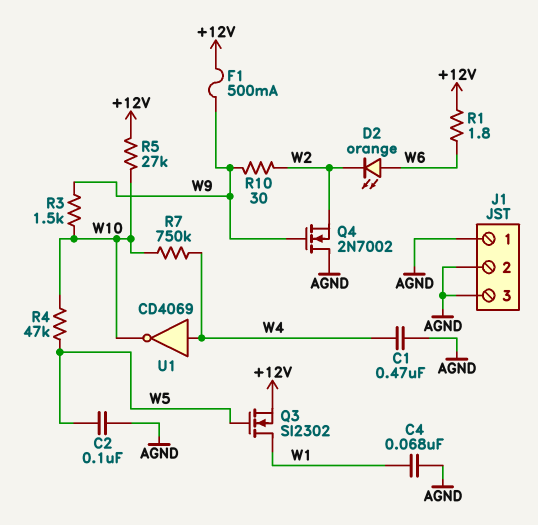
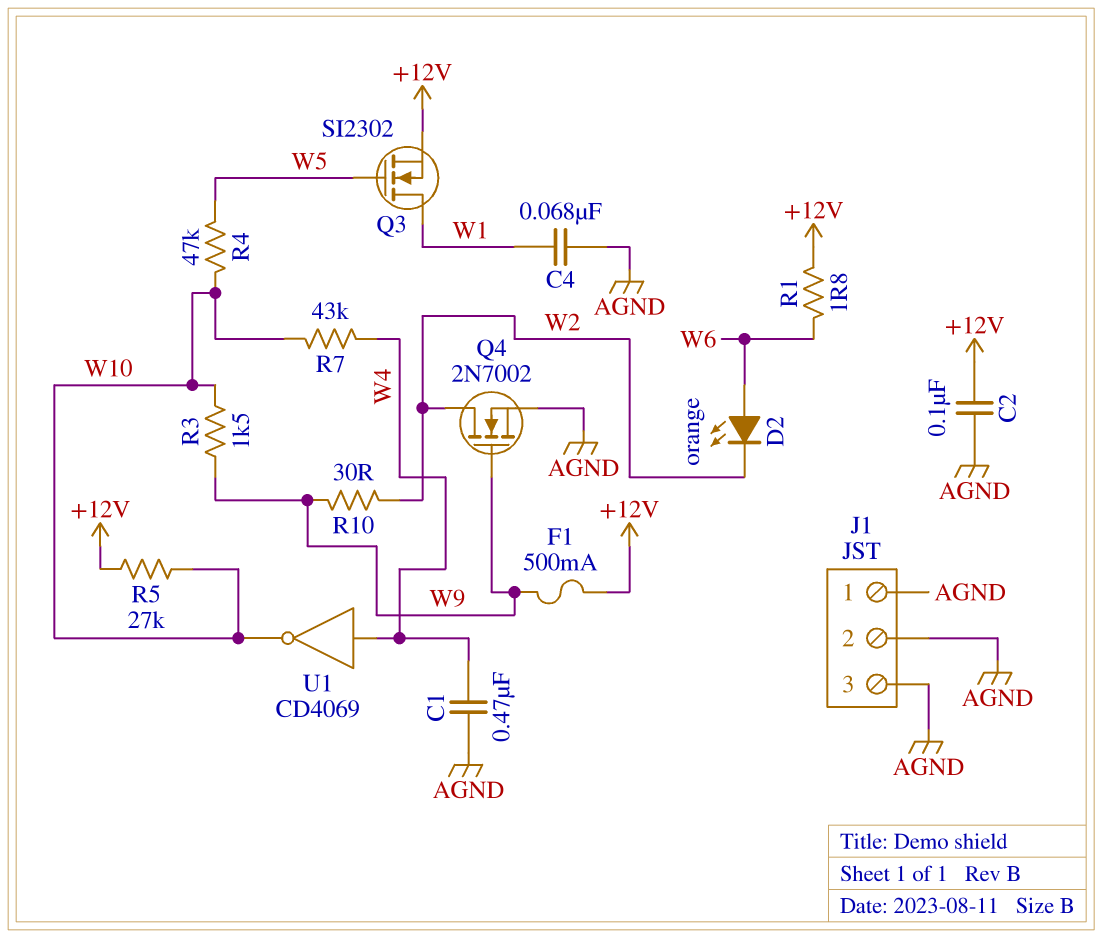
C2: 100nF (AGND, W5) -> 100nF (+12V, AGND)
Q4: NMOS 2N7002 (G W9, D AGND, S W2) -> NMOS 2N7002 (G W9, D W2, S AGND)
R7: 750k (W4, W10) -> 43k (W4, W10)

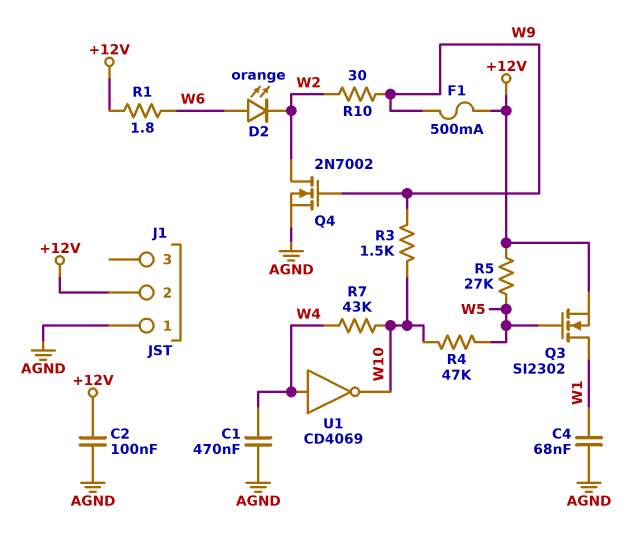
J1 pin 2: AGND -> +12V
J1 pin 3: AGND -> none
R5: 27k (+12V, W10) -> 27k (+12V, W5)

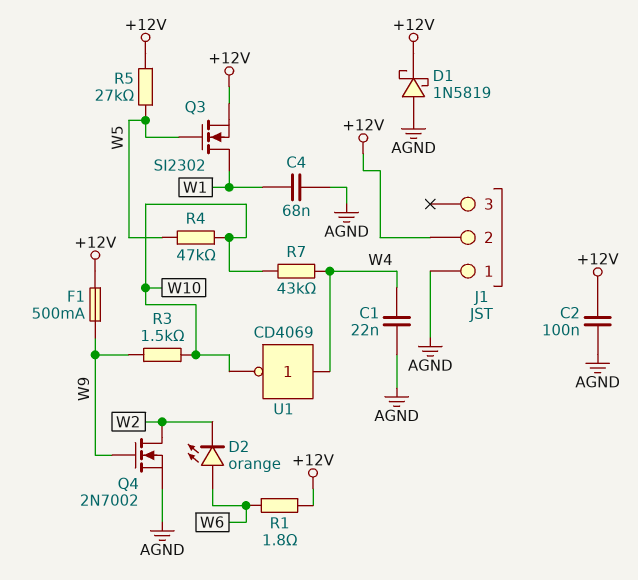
C1: 470nF (AGND, W4) -> 22nF (AGND, W4)
D1: none -> schottky 1N5819 (A AGND, K +12V)
R10: 30 (W2, W9) -> none

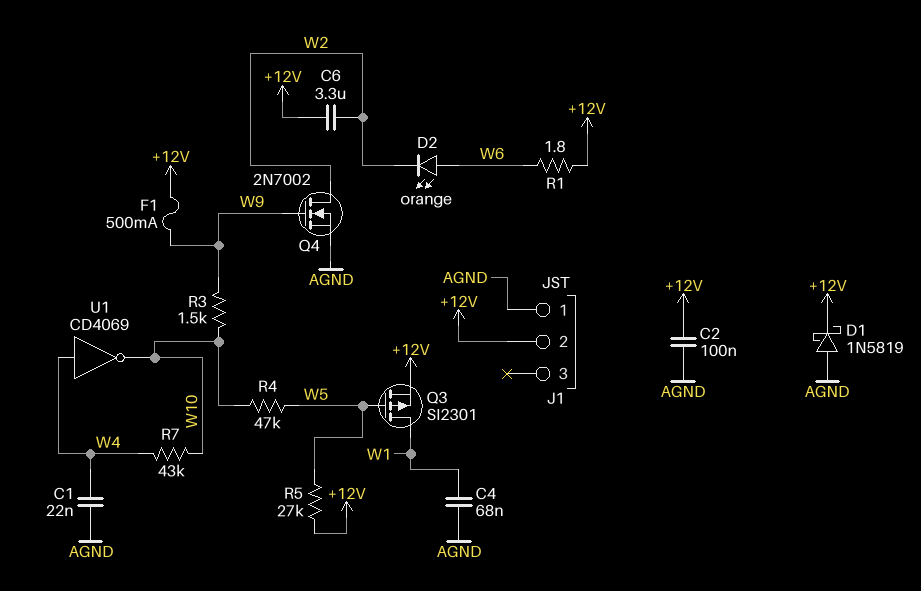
C6: none -> 3.3uF (+12V, W2)
Q3: NMOS SI2302 (G W5, D W1, S +12V) -> PMOS SI2301 (G W5, D W1, S +12V)

